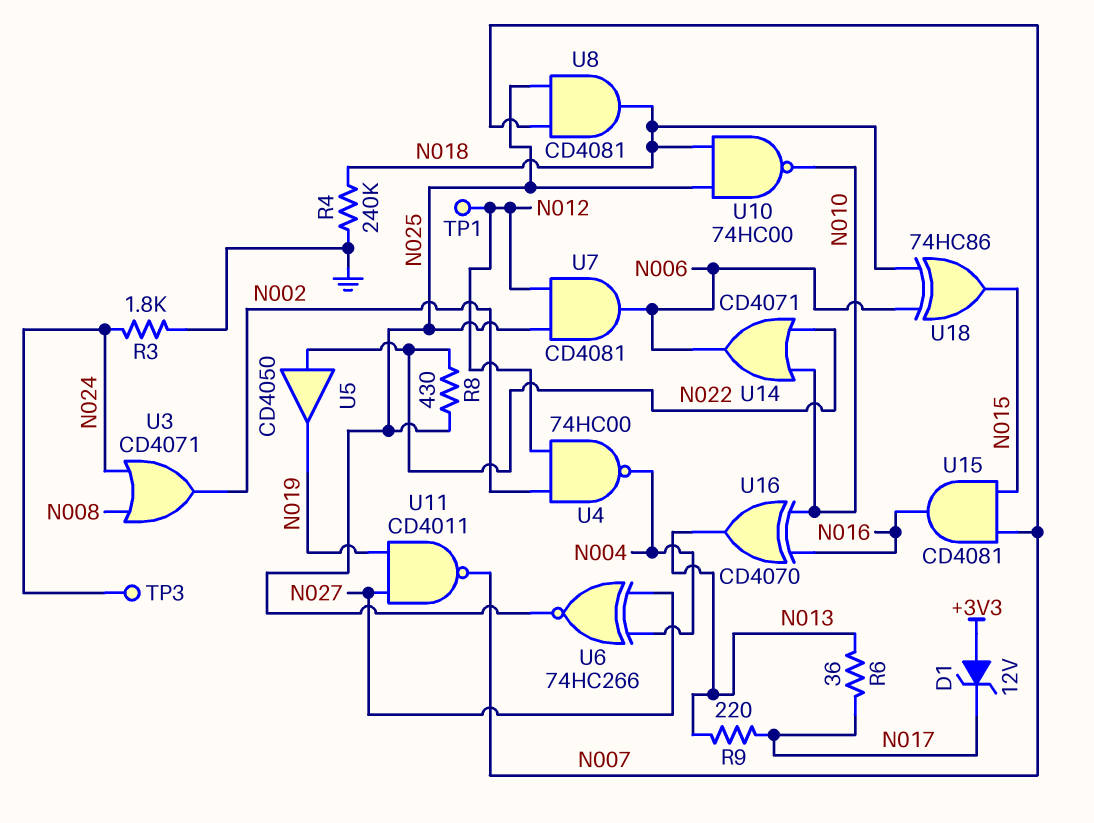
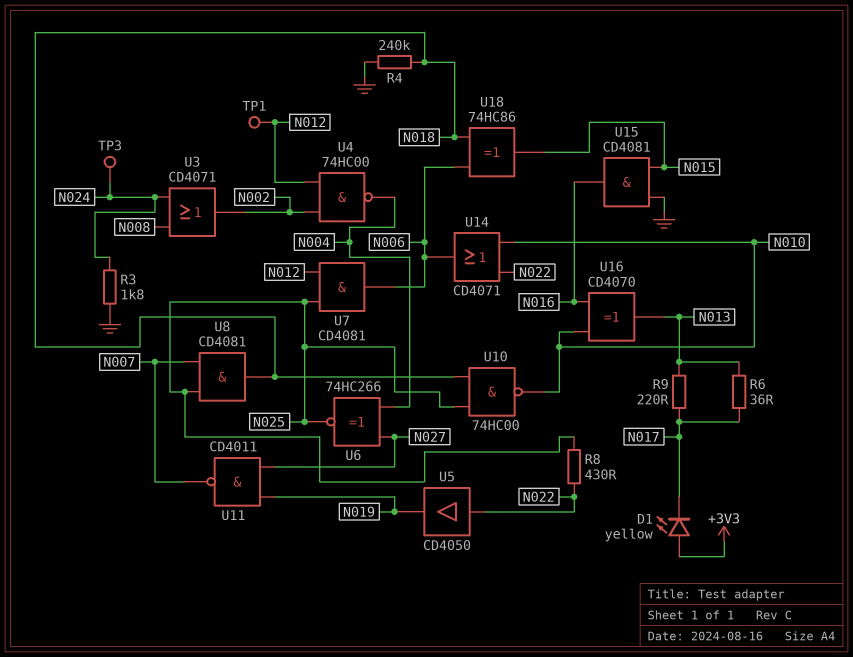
D1: zener 12V (A +3V3, K N017) -> LED yellow (A +3V3, K N017)
U15: AND CD4081 (in N007, in N015, out N016) -> AND CD4081 (in GND, in N015, out N016)

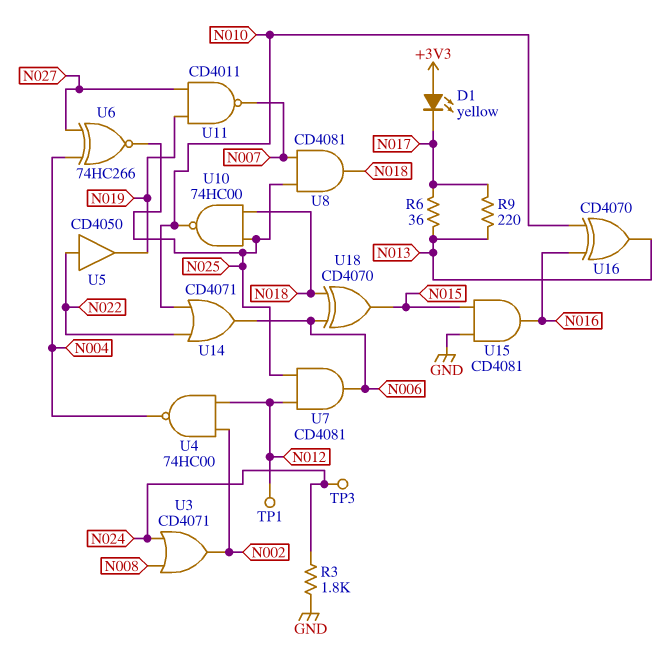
R4: 240k (GND, N018) -> none
R8: 430 (N022, N025) -> none
U18: XOR 74HC86 (in N006, in N018, out N015) -> XOR CD4070 (in N006, in N018, out N015)

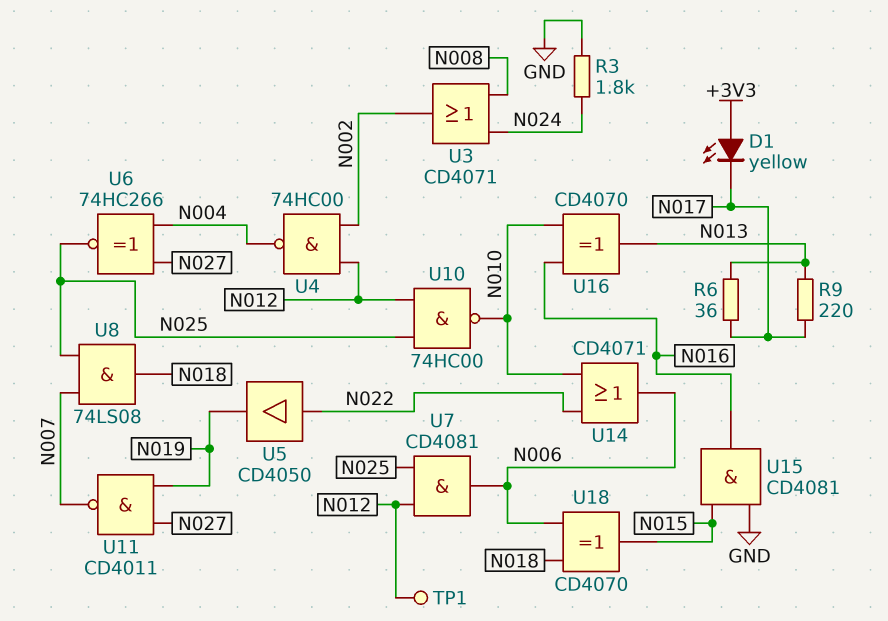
TP3: test point (N024) -> none
U8: AND CD4081 (in N007, in N025, out N018) -> AND 74LS08 (in N007, in N025, out N018)
U10: NAND 74HC00 (in N018, in N025, out N010) -> NAND 74HC00 (in N012, in N025, out N010)

